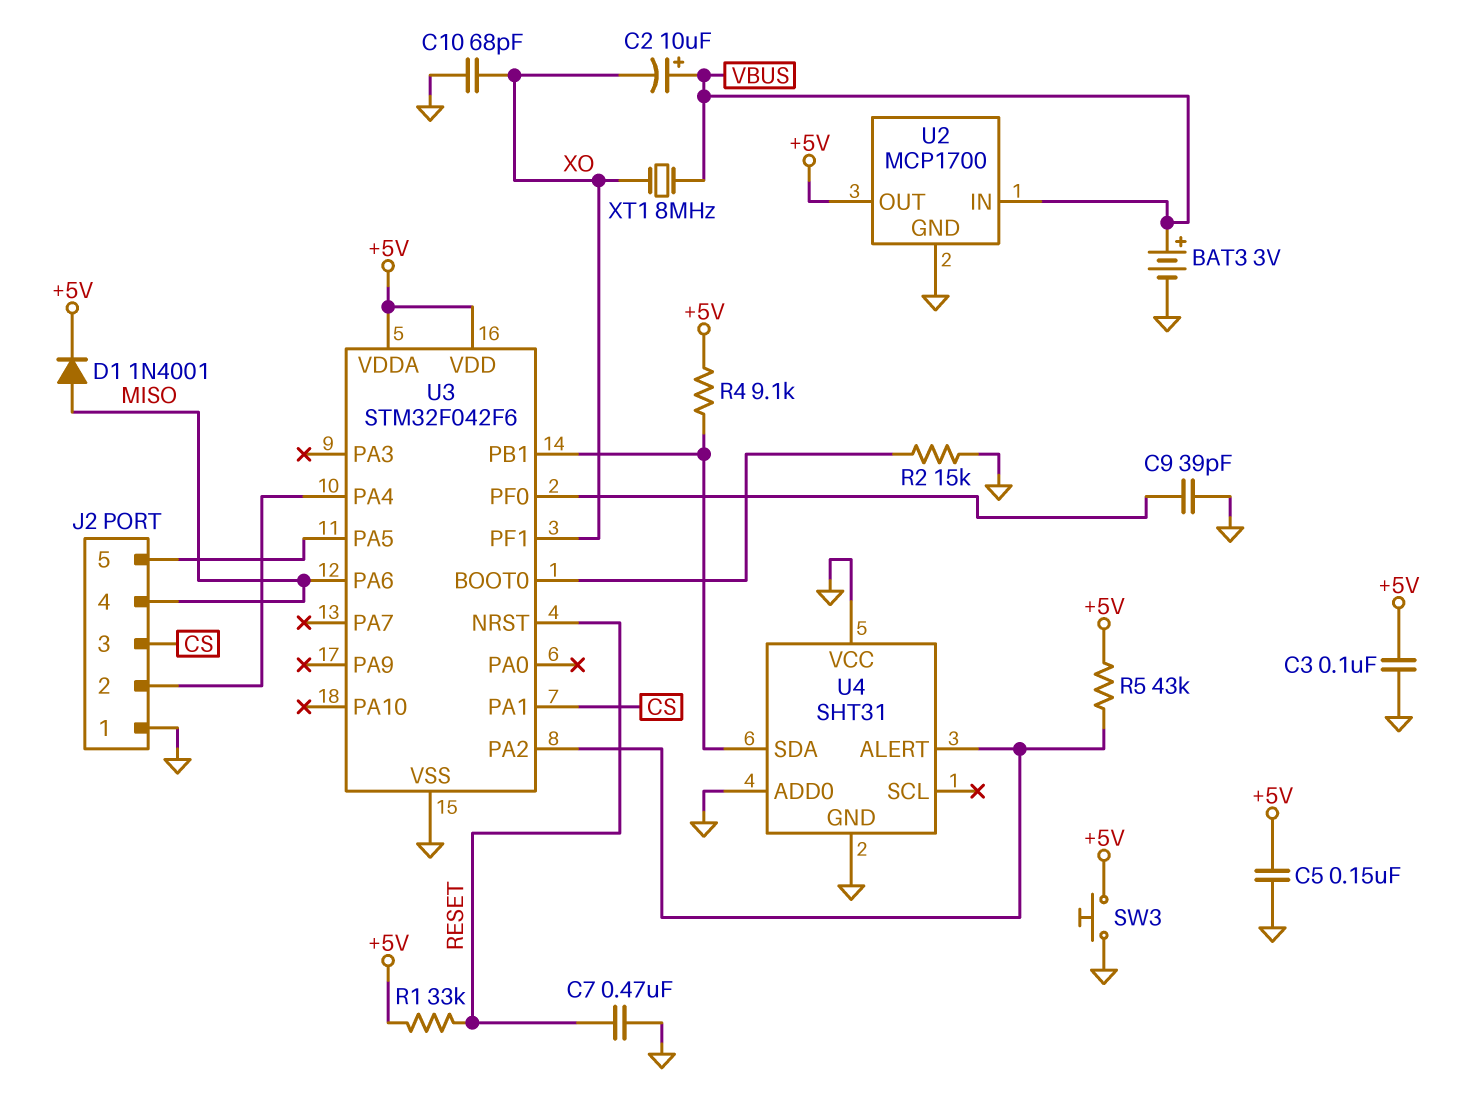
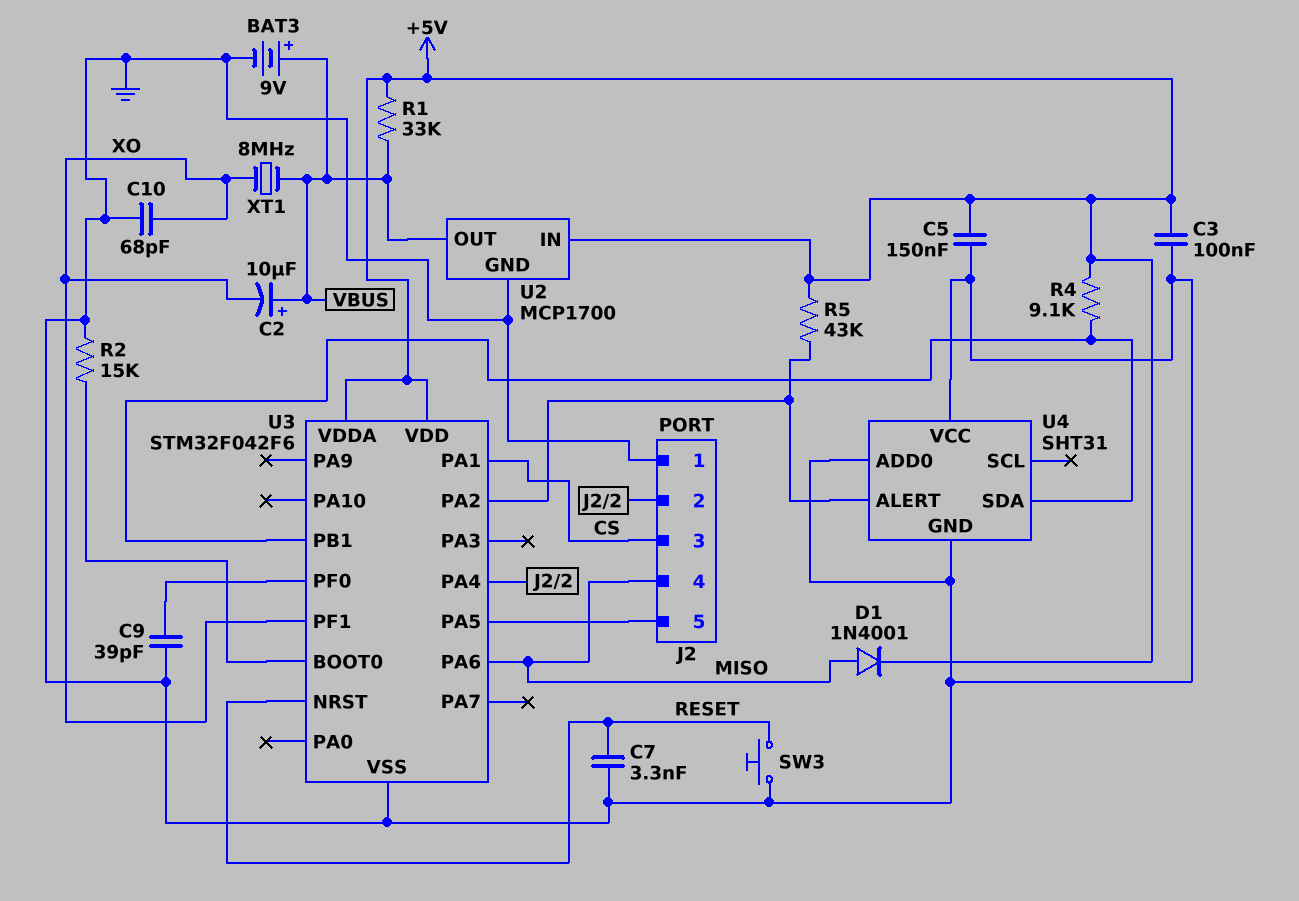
BAT3: 3V (plus VBUS, minus GND) -> 9V (plus VBUS, minus GND)
C7: 470nF (GND, RESET) -> 3.3nF (GND, RESET)
R1: 33k (+5V, RESET) -> 33k (+5V, VBUS)
SW3: button (+5V, GND) -> button (GND, RESET)
U2 pin IN: VBUS -> +5V
U2 pin OUT: +5V -> VBUS

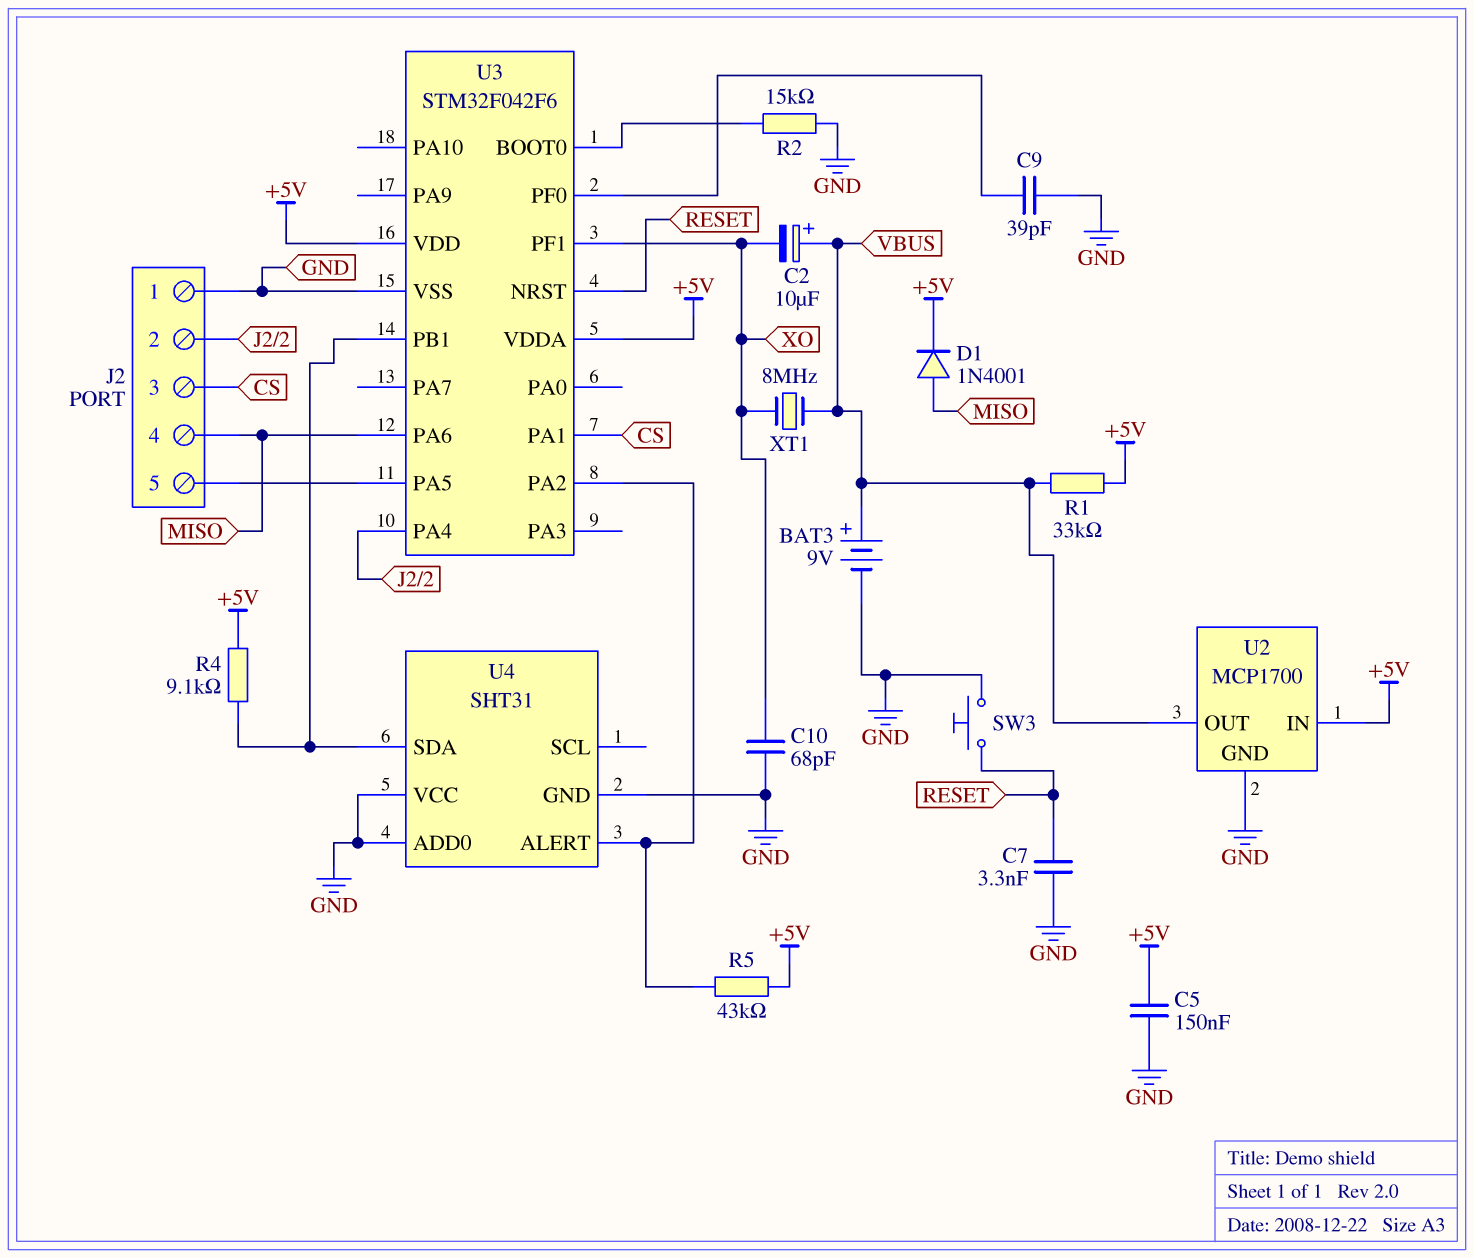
C3: 100nF (+5V, GND) -> none

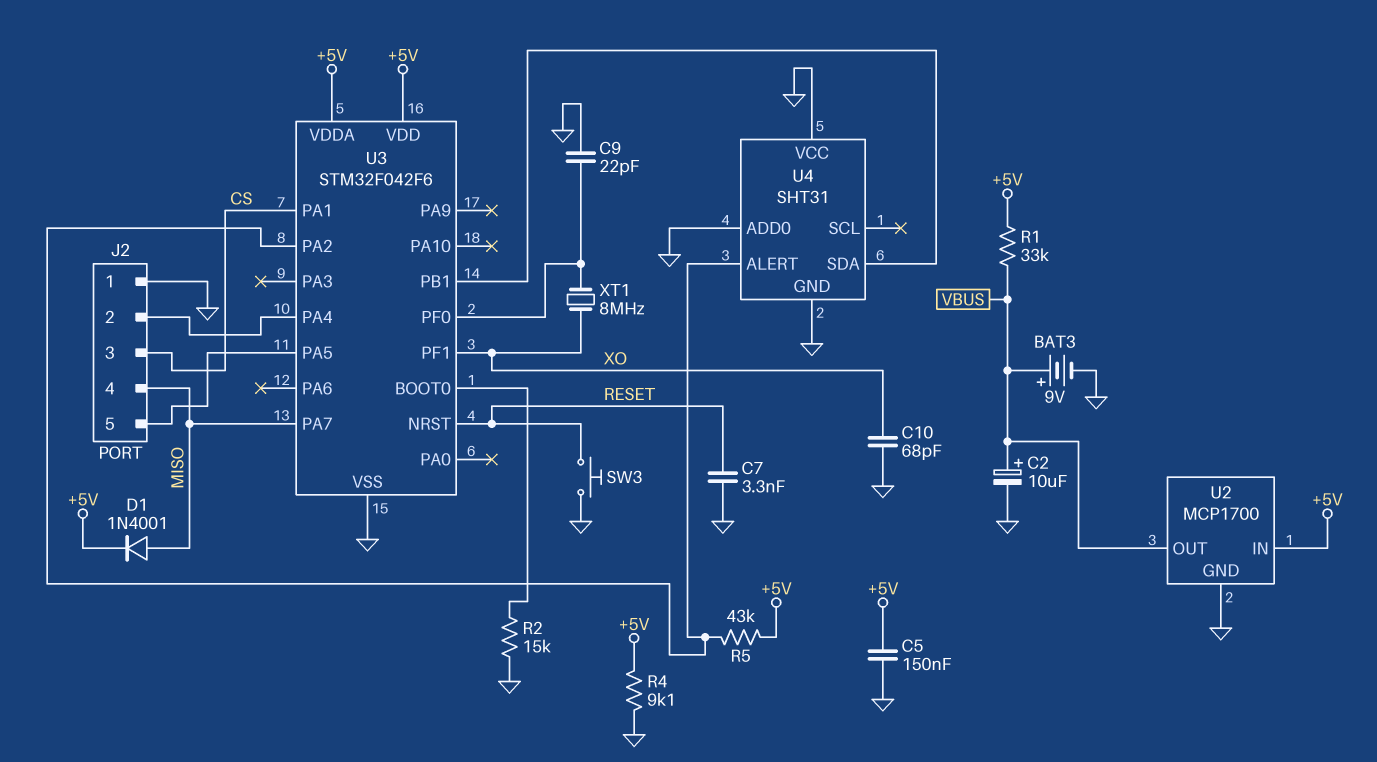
C2: 10uF (plus VBUS, minus XO) -> 10uF (plus VBUS, minus GND)
C9: 39pF (GND, U3/PF0) -> 22pF (GND, U3/PF0)
R4: 9.1k (+5V, U3/PB1) -> 9.1k (+5V, GND)
U3 pin PA6: MISO -> none
U3 pin PA7: none -> MISO
XT1: 8MHz (VBUS, XO) -> 8MHz (U3/PF0, XO)

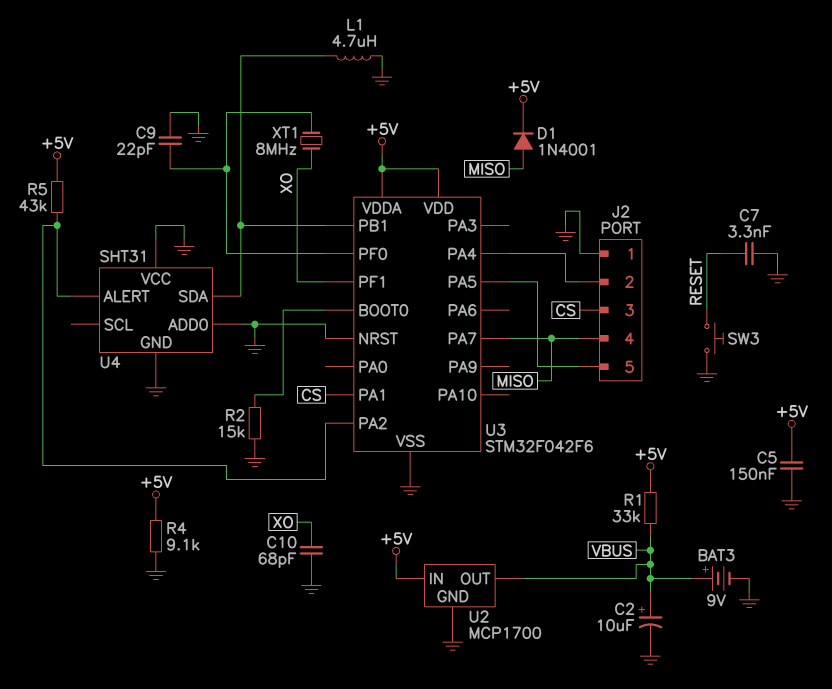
L1: none -> 4.7uH (GND, U3/PB1)
U3 pin NRST: RESET -> GND

